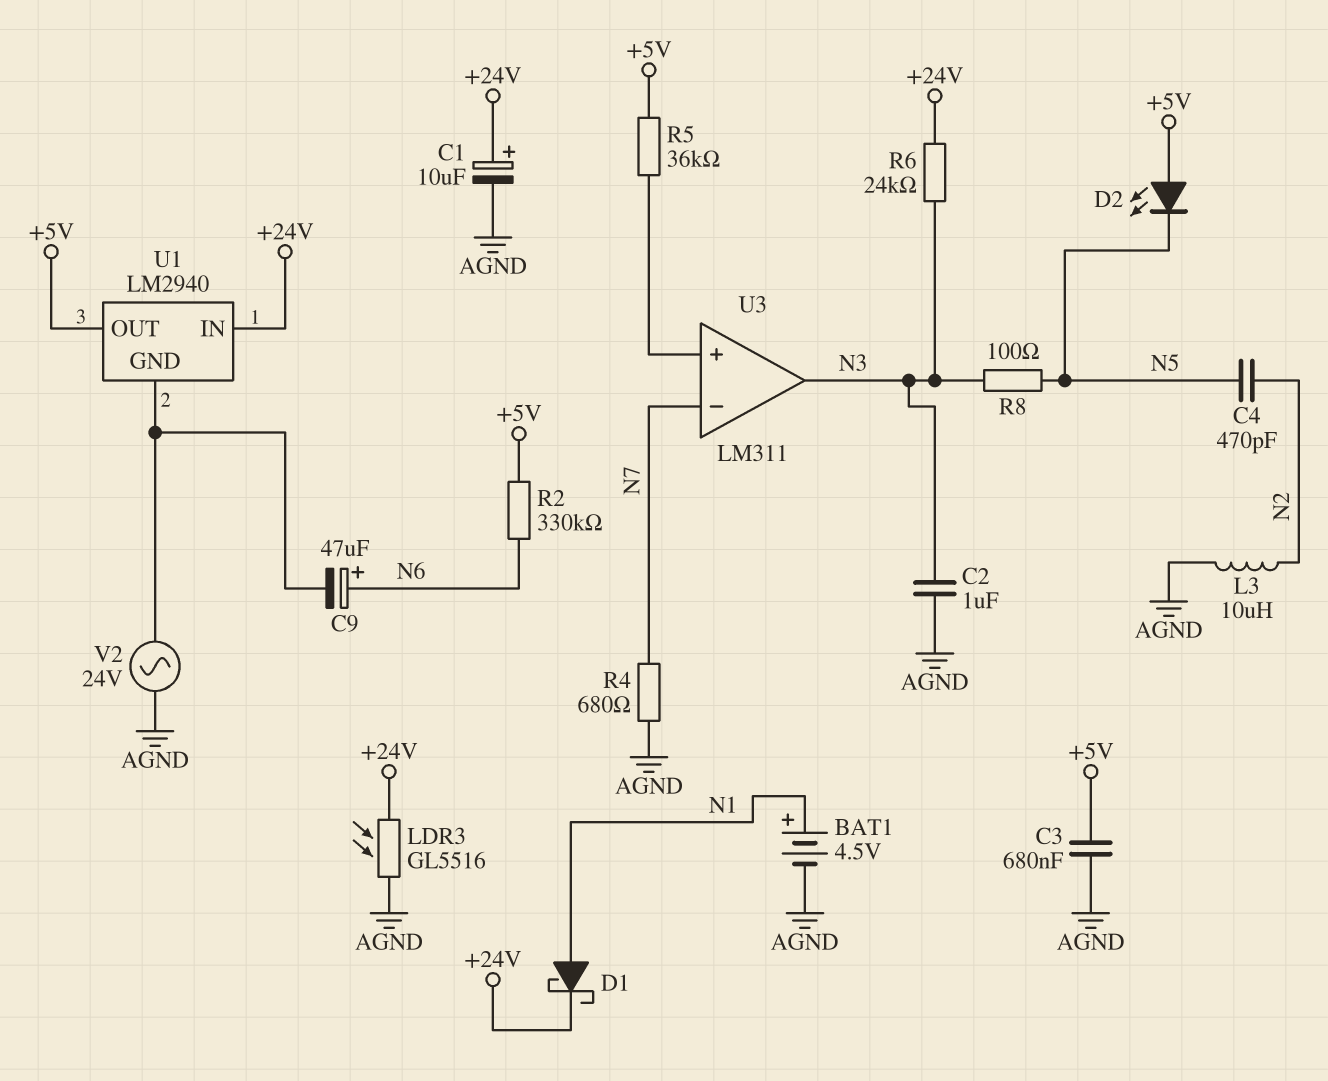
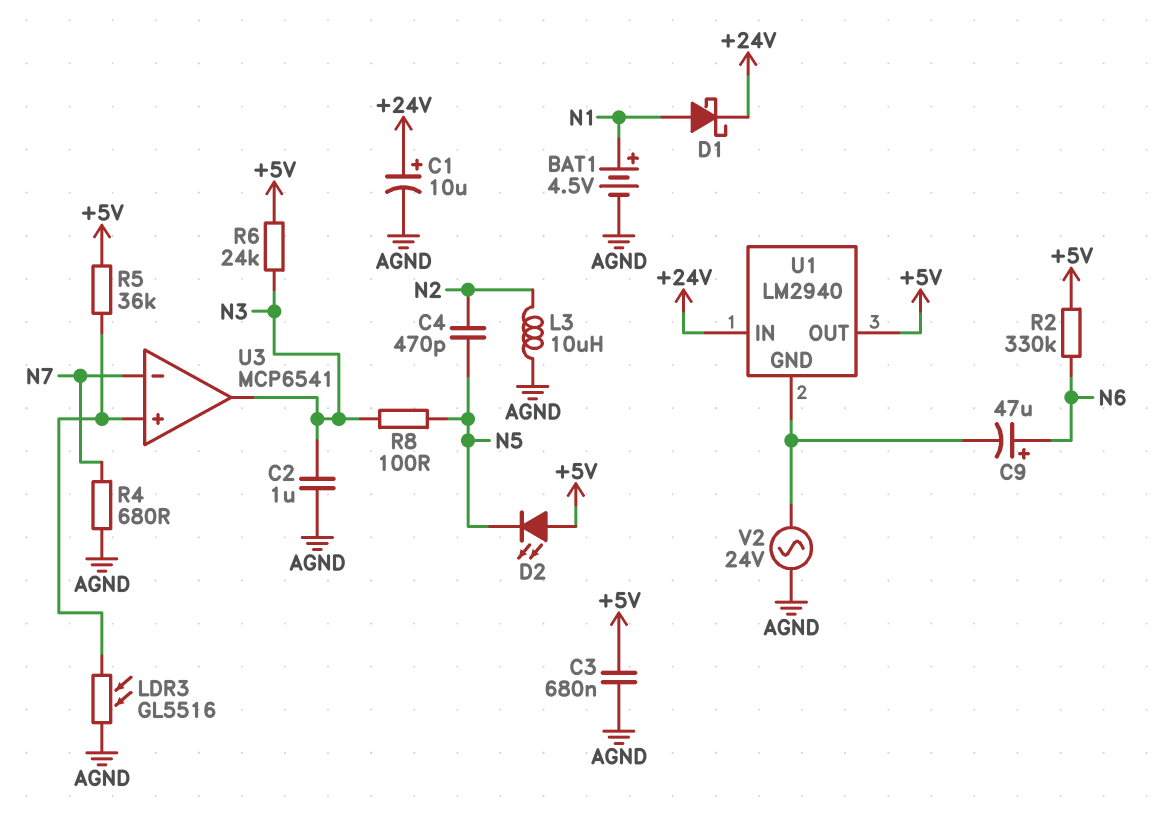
LDR3: GL5516 (+24V, AGND) -> GL5516 (AGND, U3/in+)
R6: 24k (+24V, N3) -> 24k (+5V, N3)
U3: LM311 -> MCP6541

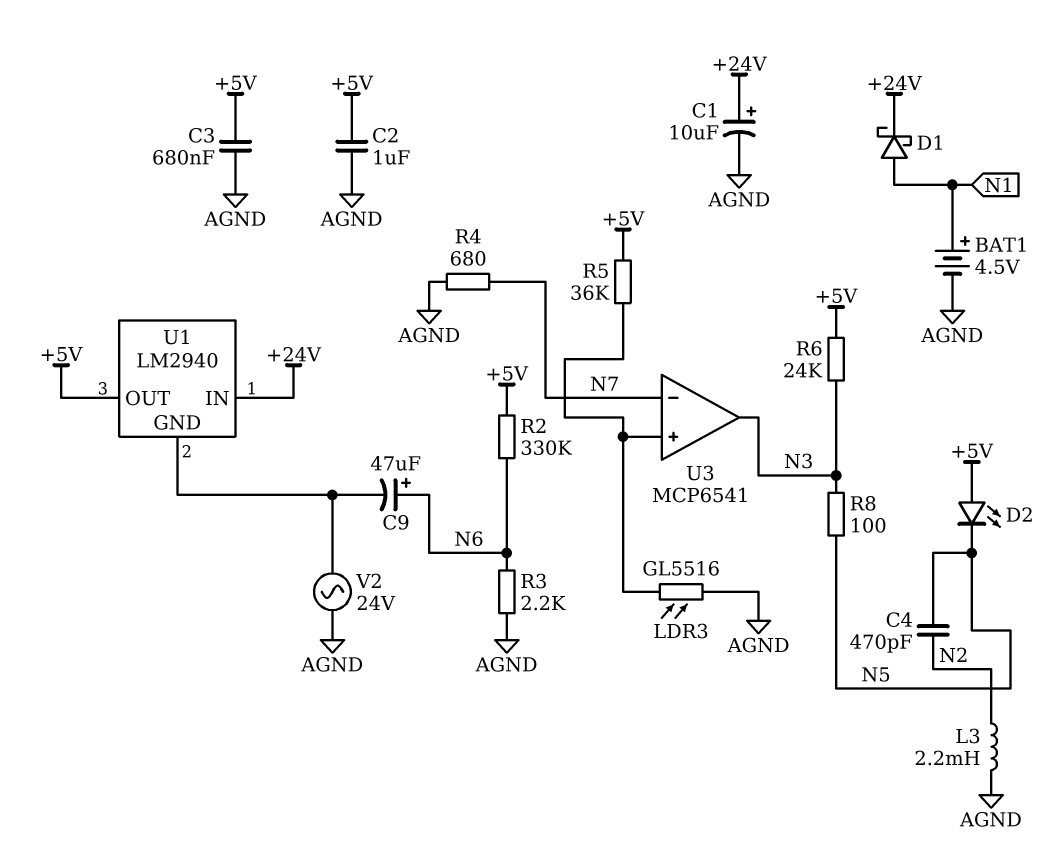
C2: 1uF (AGND, N3) -> 1uF (+5V, AGND)
L3: 10uH (AGND, N2) -> 2.2mH (AGND, N2)
R3: none -> 2.2k (AGND, N6)

